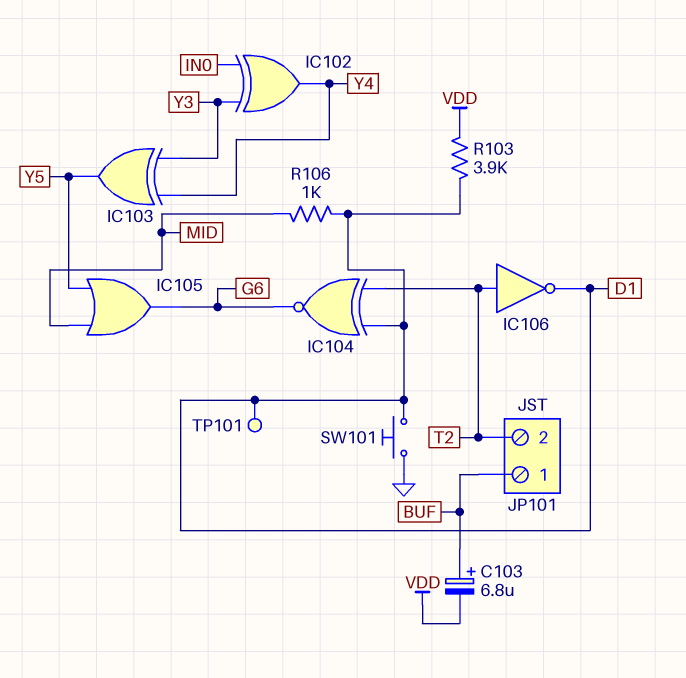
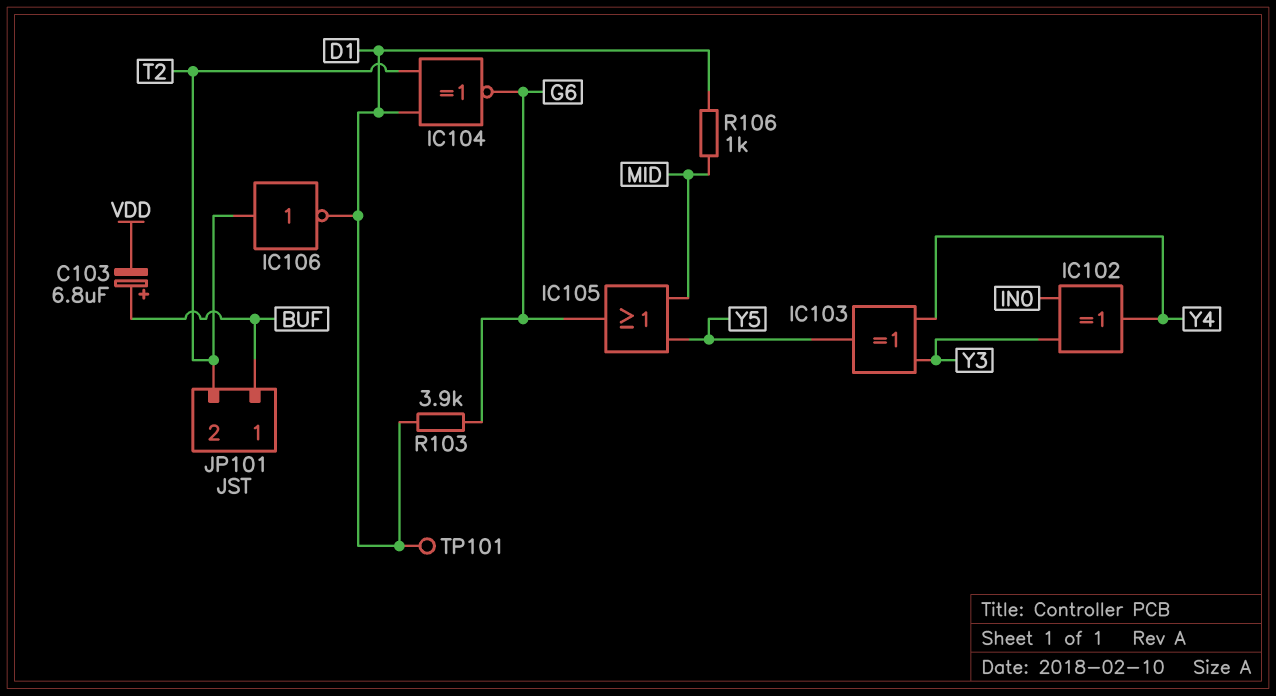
R103: 3.9k (D1, VDD) -> 3.9k (D1, G6)
SW101: button (D1, GND) -> none

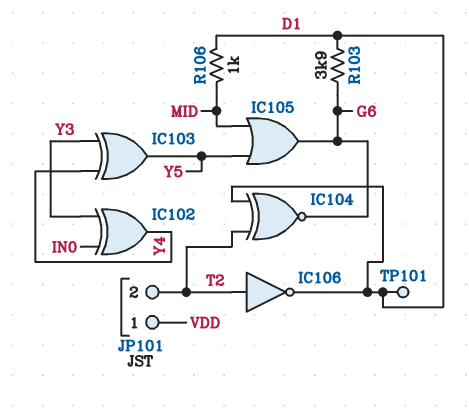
C103: 6.8uF (plus BUF, minus VDD) -> none
JP101 pin 1: BUF -> VDD

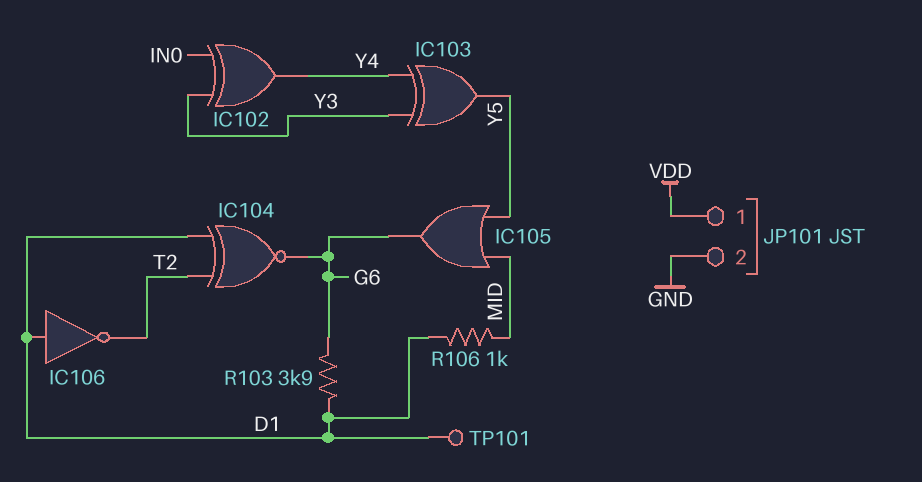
IC106: NOT (in T2, out D1) -> NOT (in D1, out T2)
JP101 pin 2: T2 -> GND

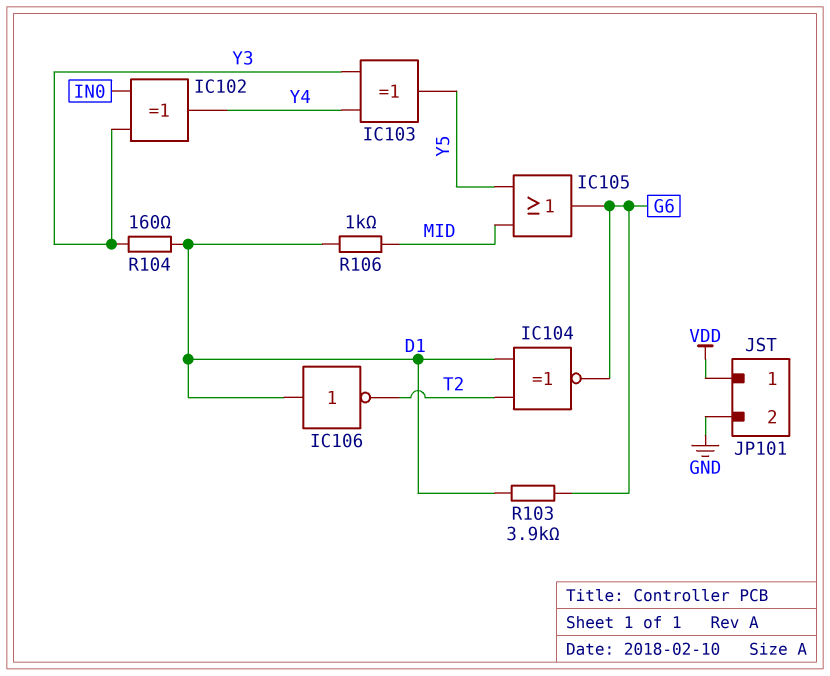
R104: none -> 160 (D1, Y3)
TP101: test point (D1) -> none

